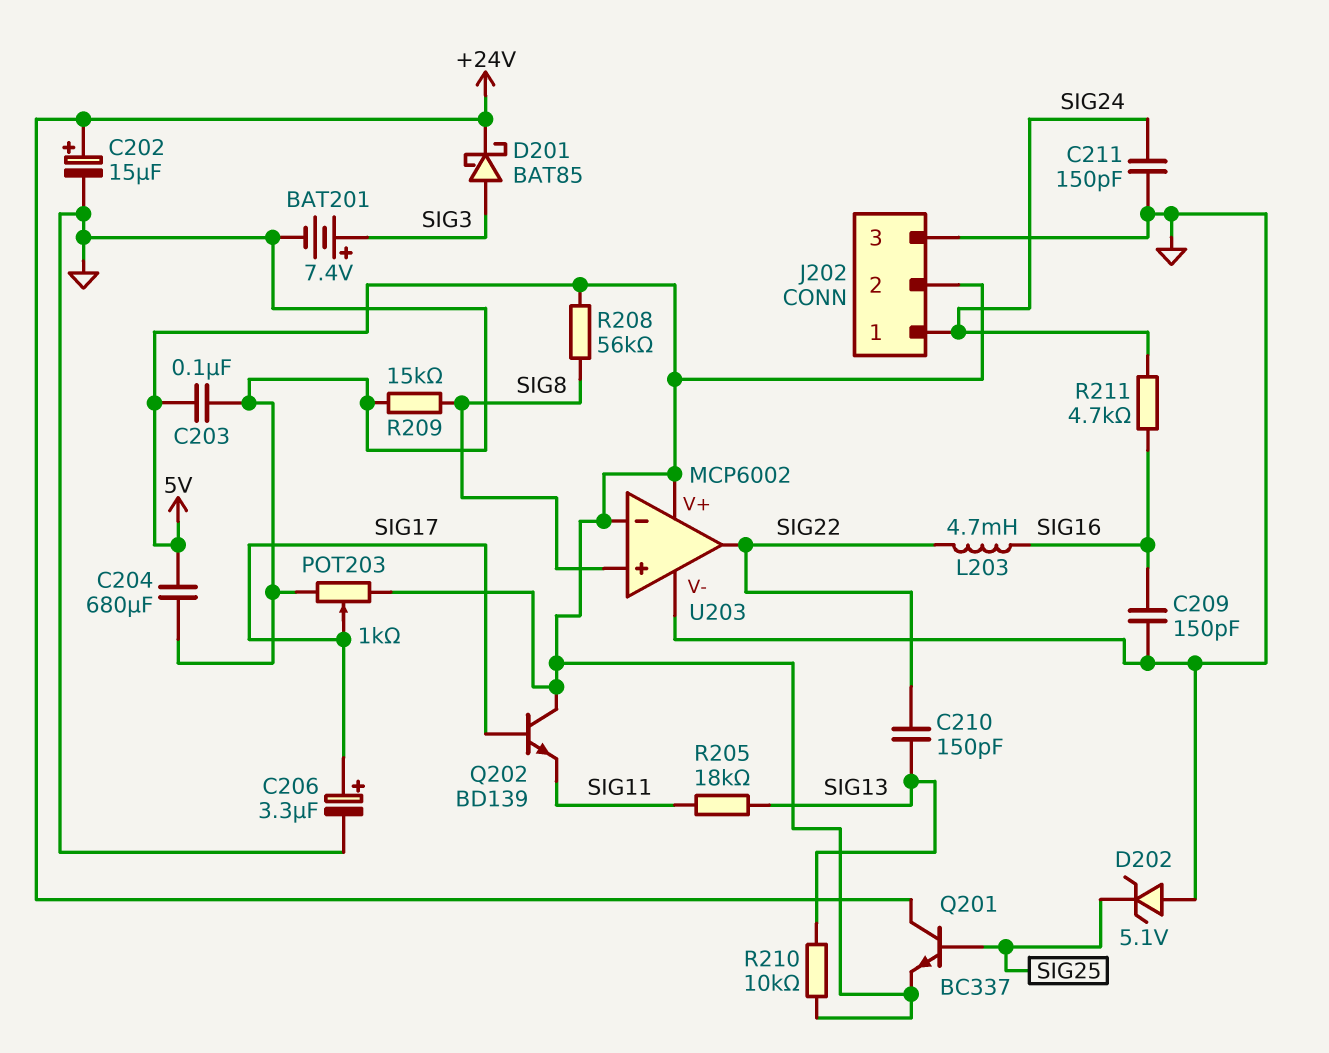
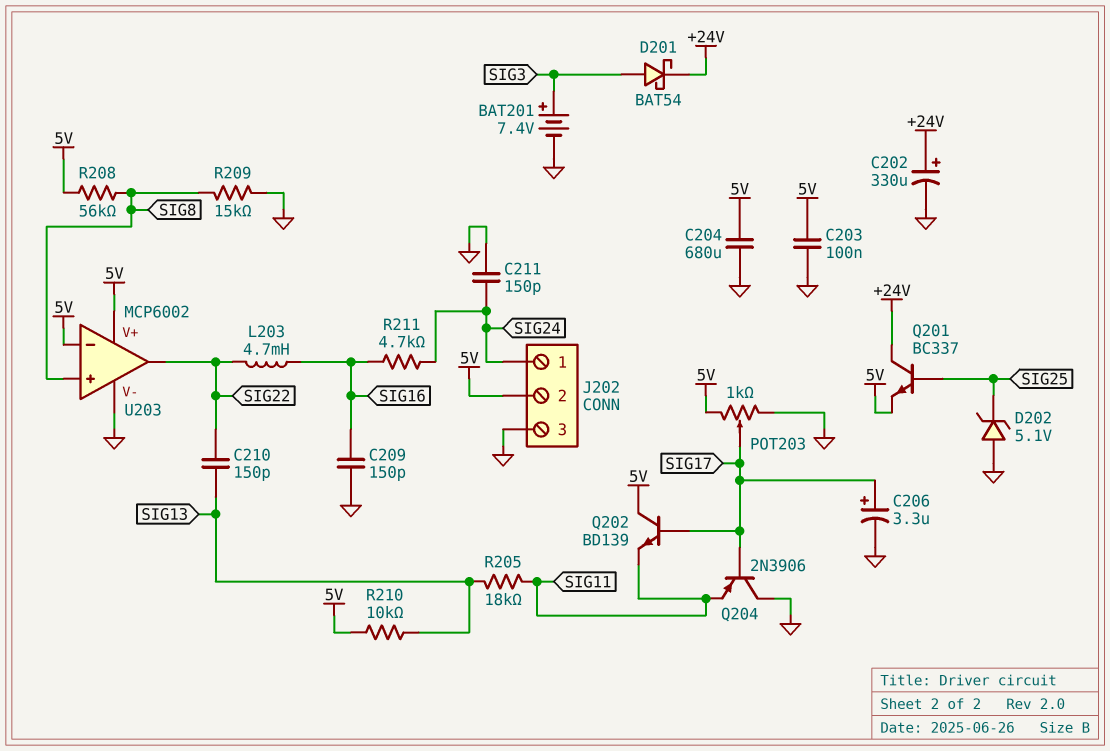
C202: 15uF (plus +24V, minus GND) -> 330uF (plus +24V, minus GND)
D201: schottky BAT85 (A SIG3, K +24V) -> schottky BAT54 (A SIG3, K +24V)
Q204: none -> PNP 2N3906 (B SIG17, C GND, E SIG11)

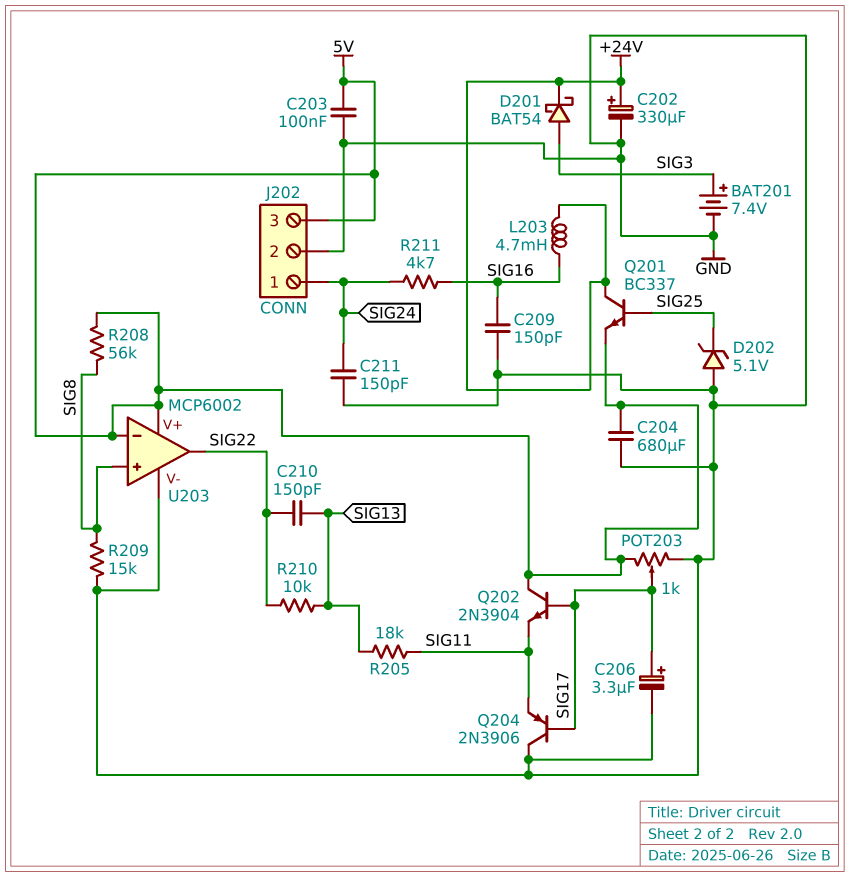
J202 pin 2: 5V -> GND
J202 pin 3: GND -> 5V
L203: 4.7mH (SIG16, SIG22) -> 4.7mH (+24V, SIG16)
Q202: NPN BD139 (B SIG17, C 5V, E SIG11) -> NPN 2N3904 (B SIG17, C 5V, E SIG11)
R210: 10k (5V, SIG13) -> 10k (SIG13, SIG22)

